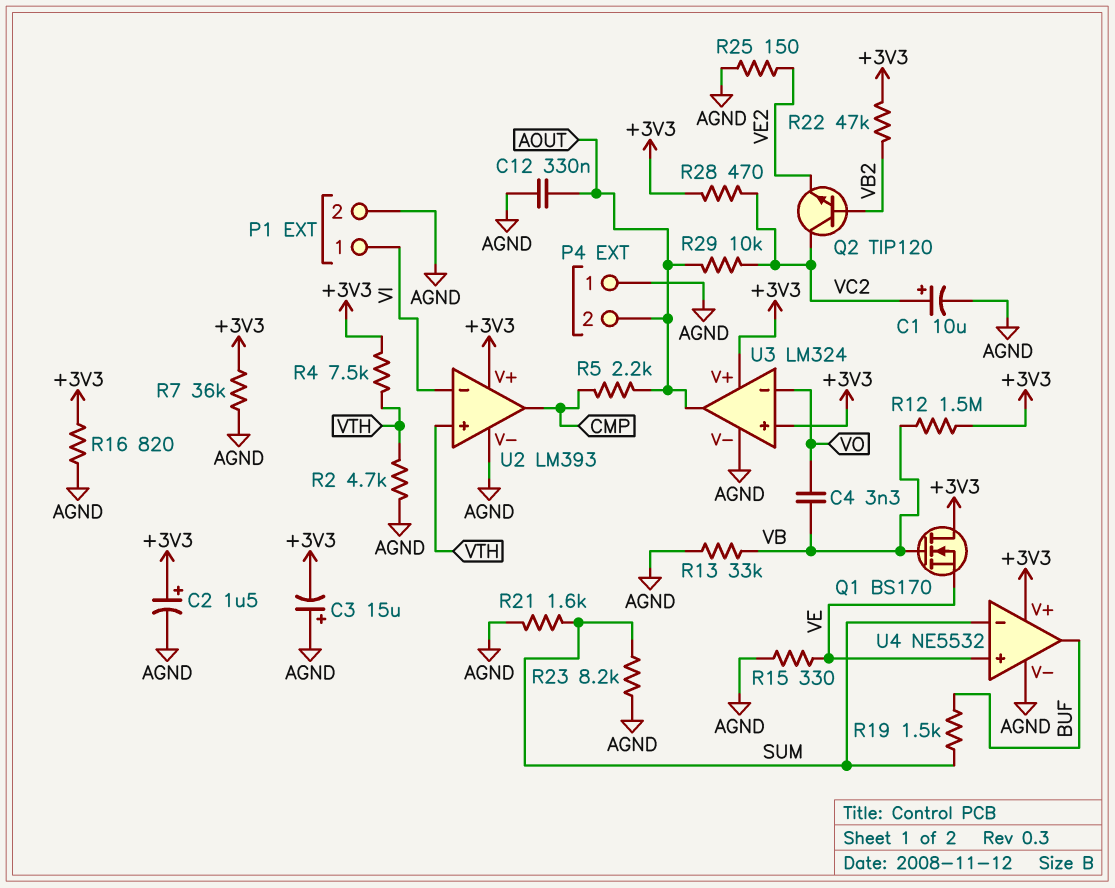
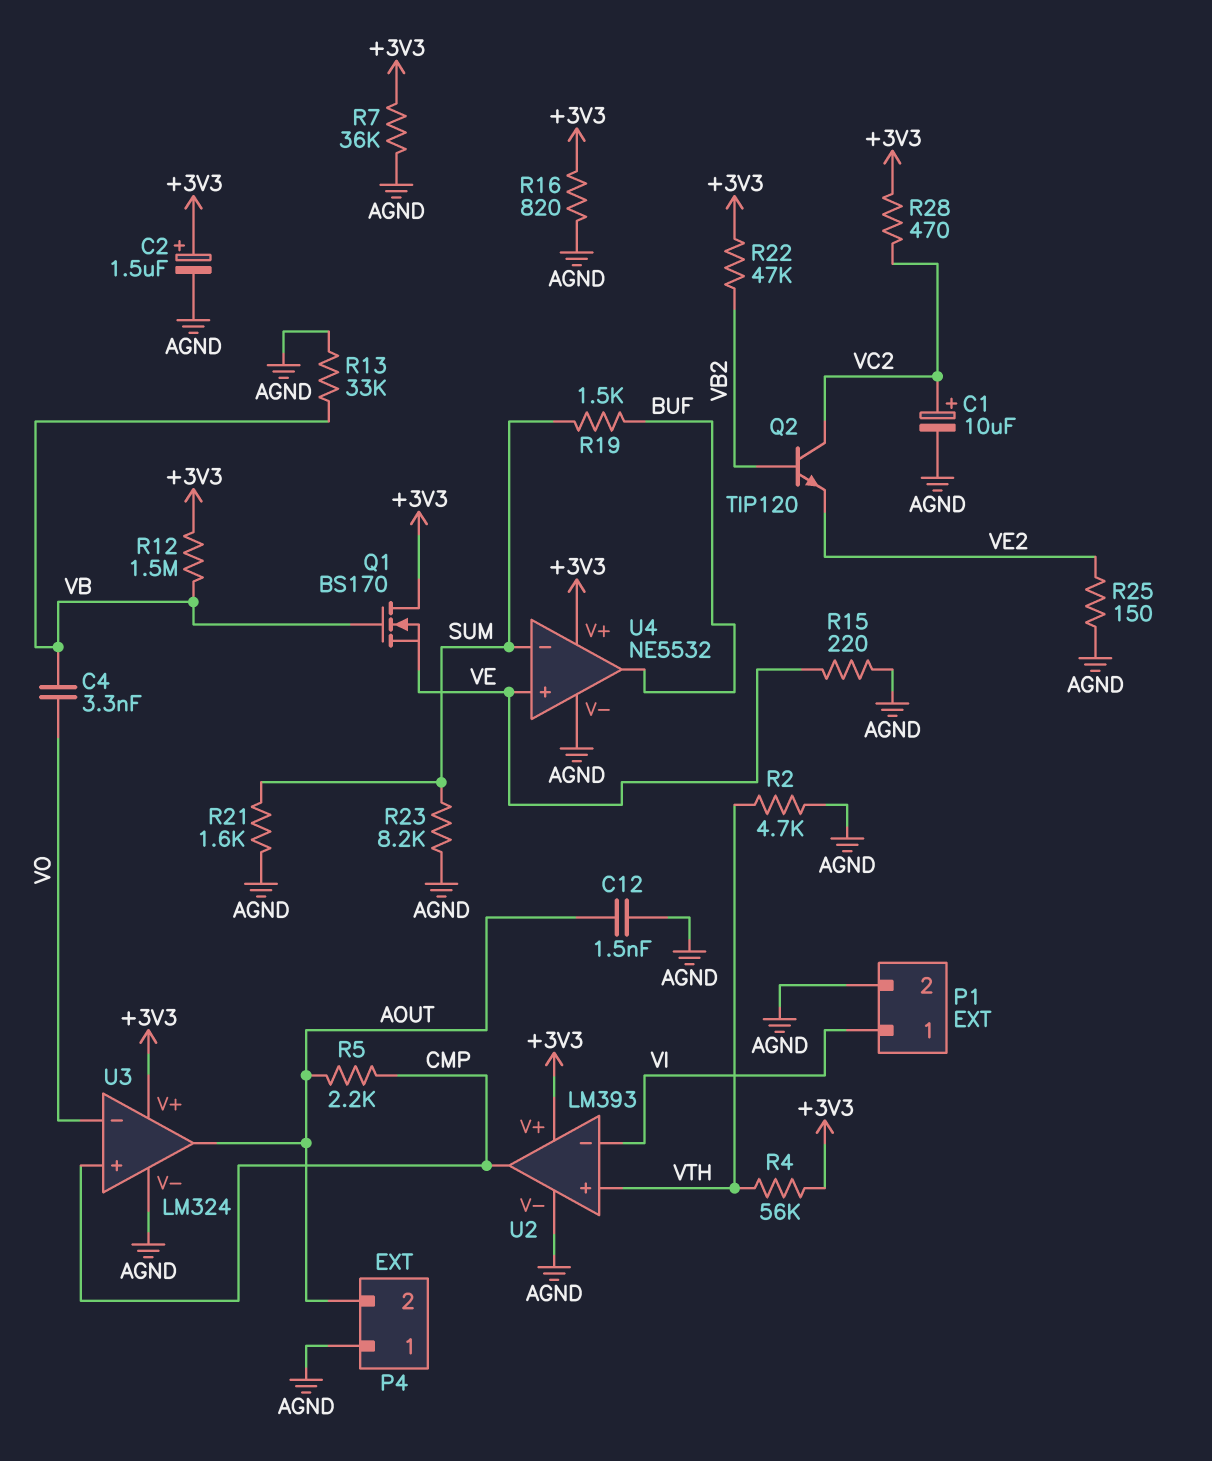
C3: 15uF (plus AGND, minus +3V3) -> none
C12: 330nF (AGND, AOUT) -> 1.5nF (AGND, AOUT)
R4: 7.5k (+3V3, VTH) -> 56k (+3V3, VTH)
R15: 330 (AGND, VE) -> 220 (AGND, VE)
R29: 10k (AOUT, VC2) -> none
U3 pin in+: +3V3 -> CMP

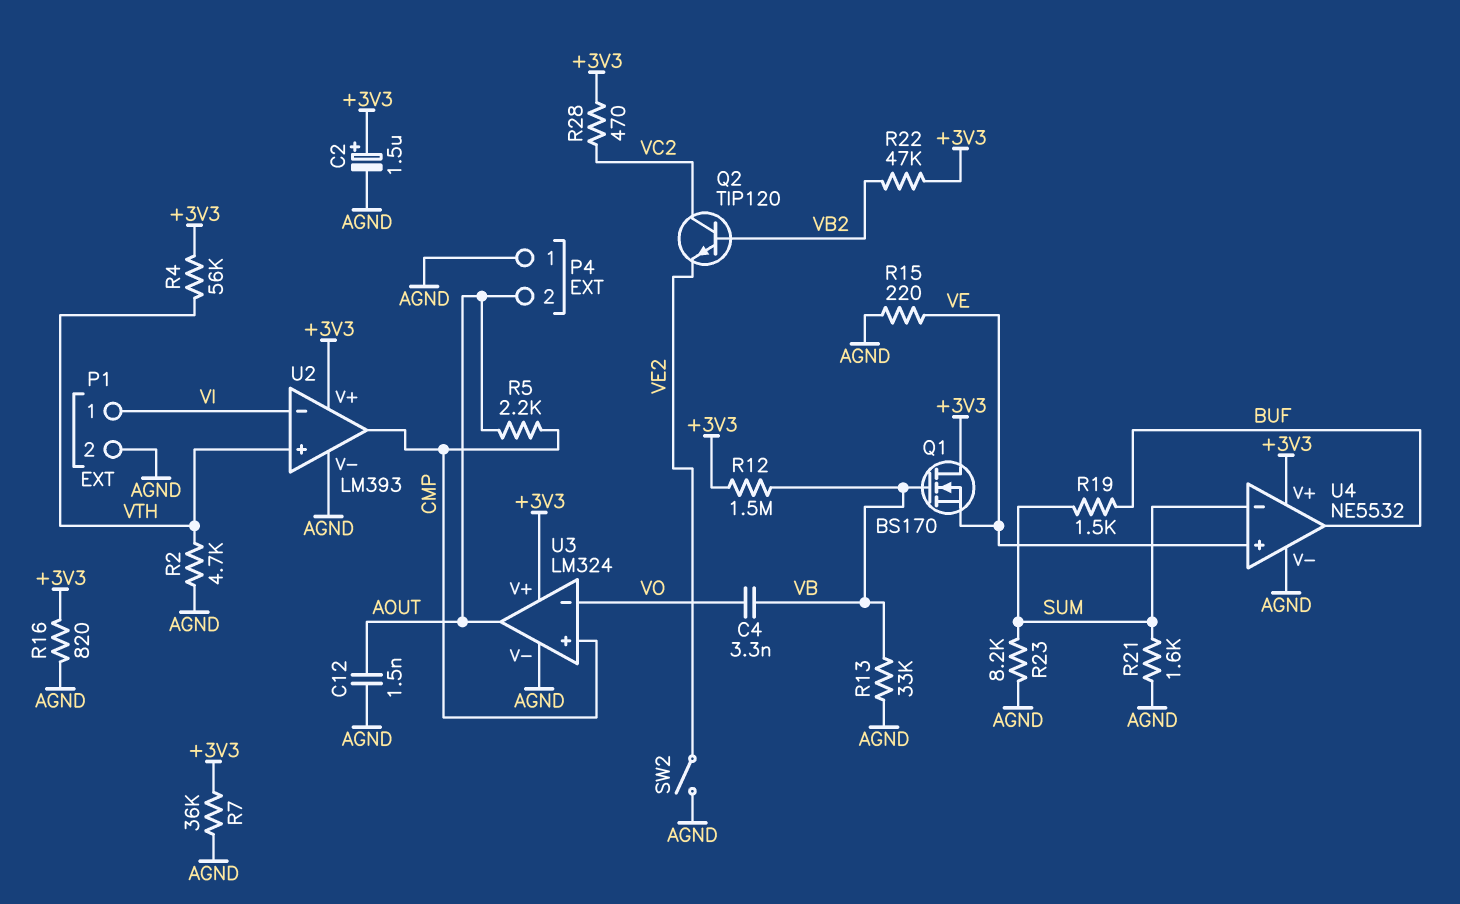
C1: 10uF (plus VC2, minus AGND) -> none
R25: 150 (AGND, VE2) -> none
SW2: none -> switch (AGND, VE2)

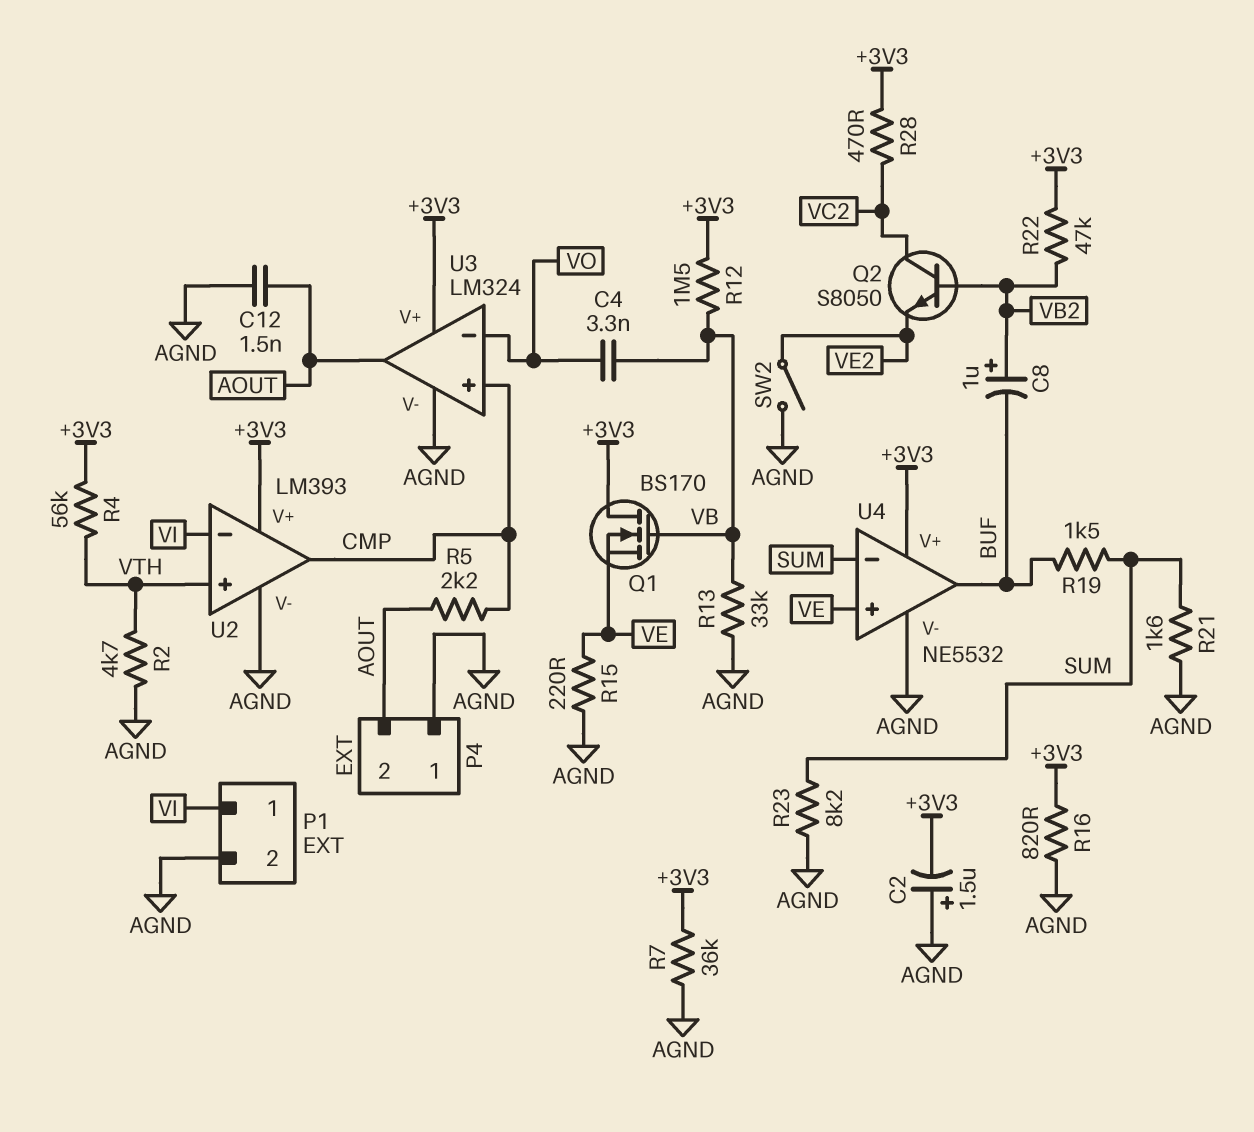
C2: 1.5uF (plus +3V3, minus AGND) -> 1.5uF (plus AGND, minus +3V3)
C8: none -> 1uF (plus VB2, minus BUF)
Q2: NPN TIP120 (B VB2, C VC2, E VE2) -> NPN S8050 (B VB2, C VC2, E VE2)

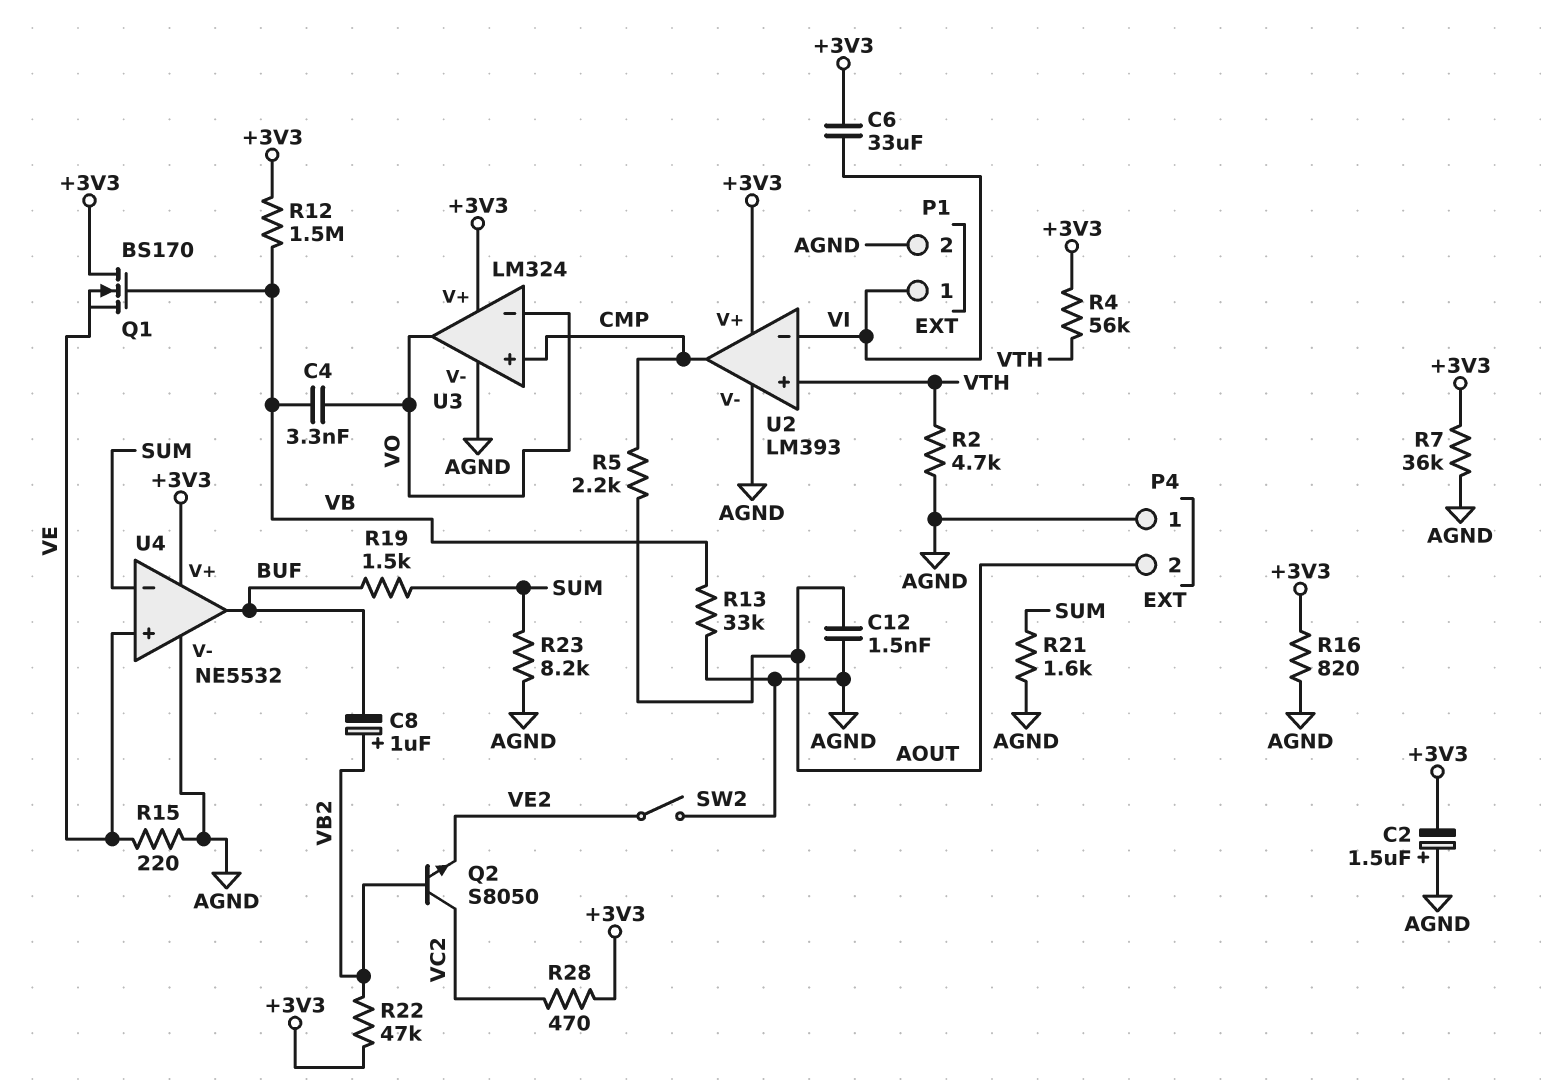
C6: none -> 33uF (+3V3, VI)
U3 pin out: AOUT -> VO

